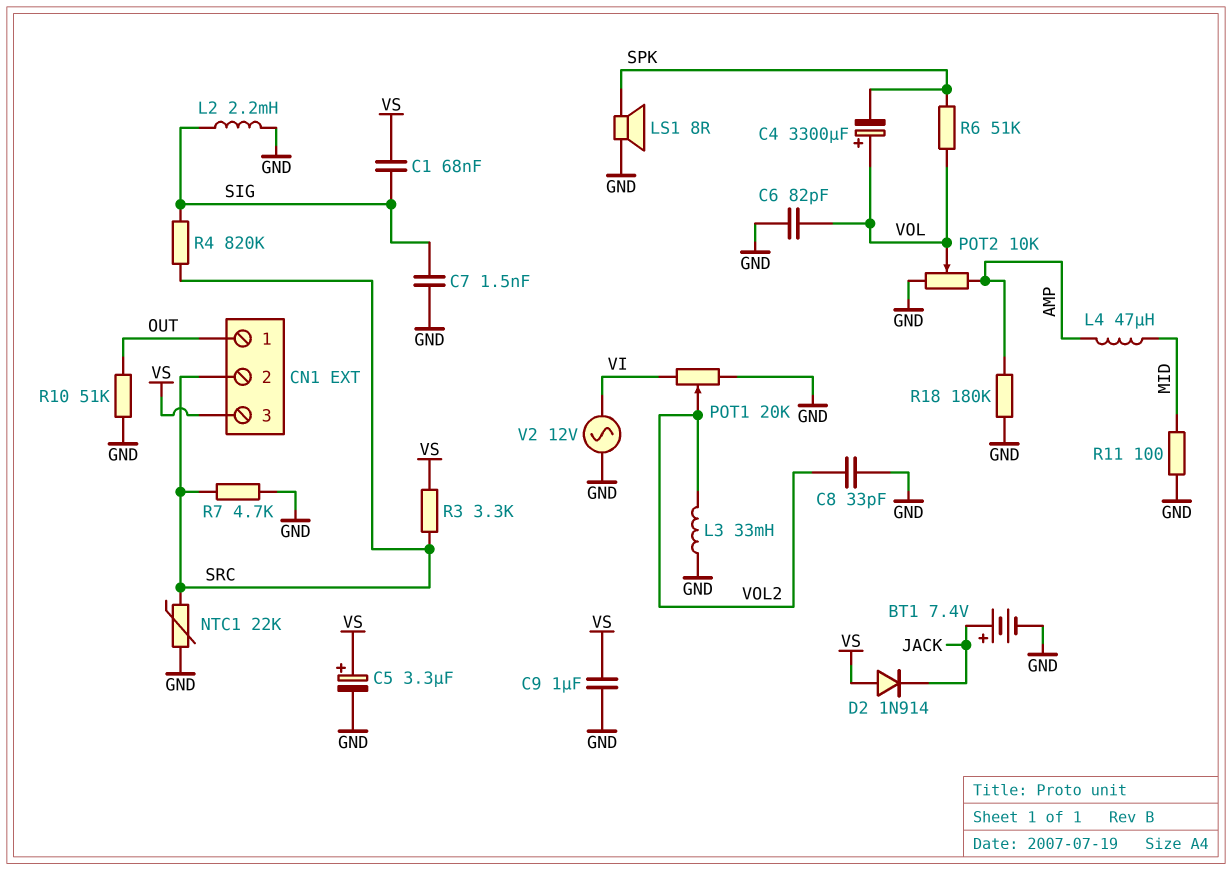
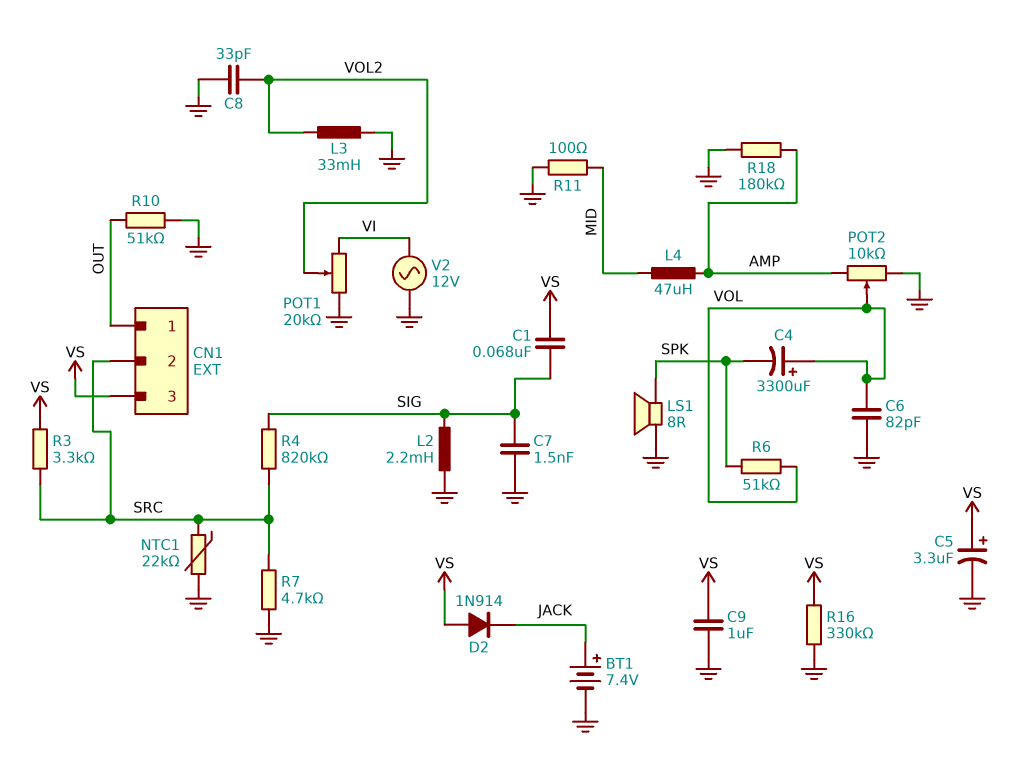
R16: none -> 330k (GND, VS)

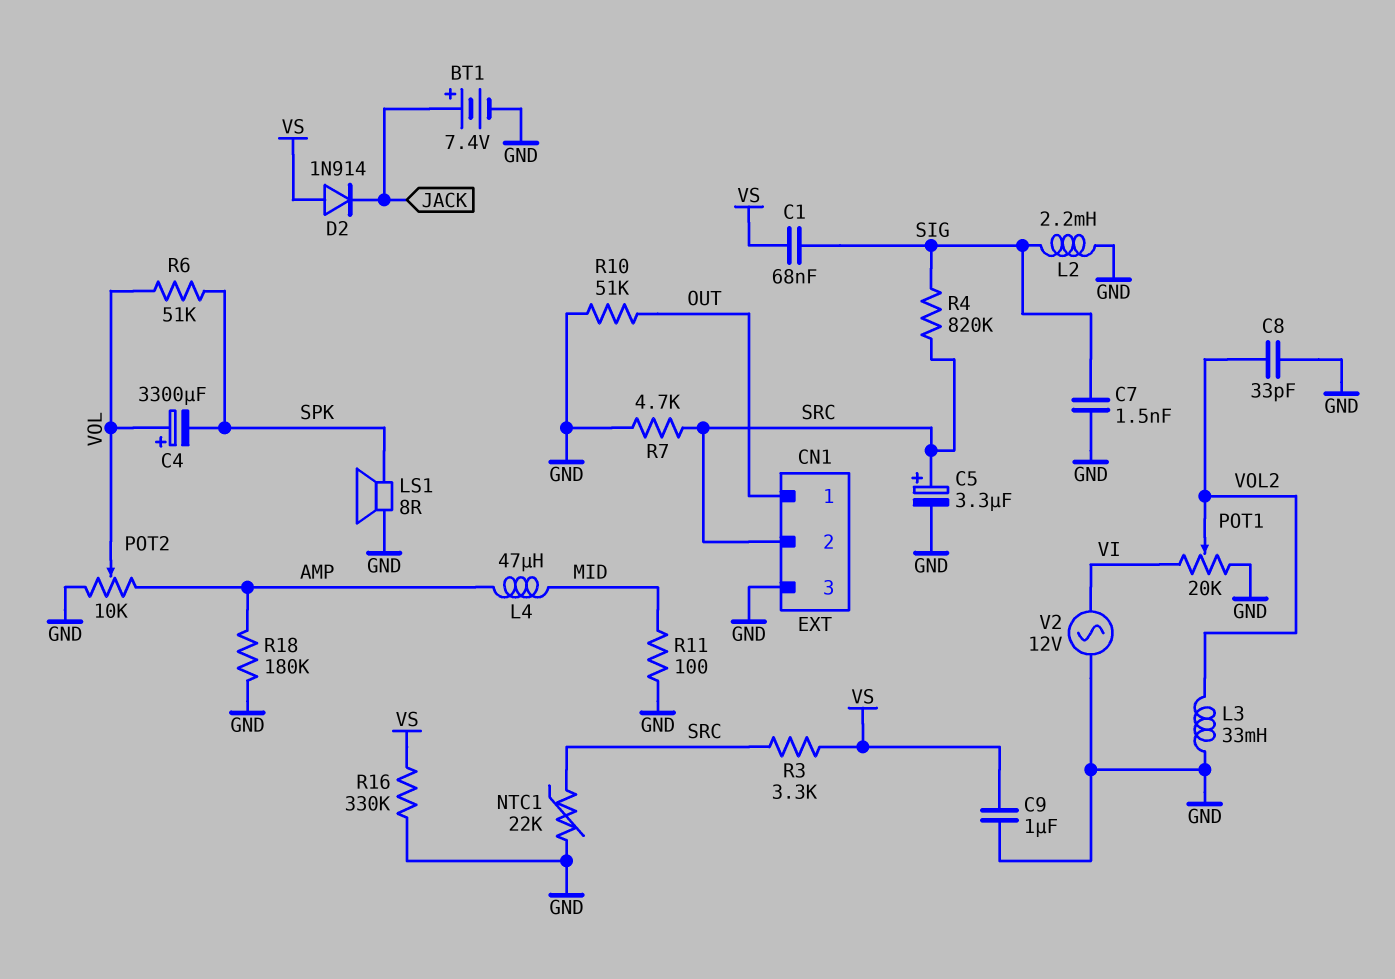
C5: 3.3uF (plus VS, minus GND) -> 3.3uF (plus SRC, minus GND)
C6: 82pF (GND, VOL) -> none
CN1 pin 3: VS -> GND

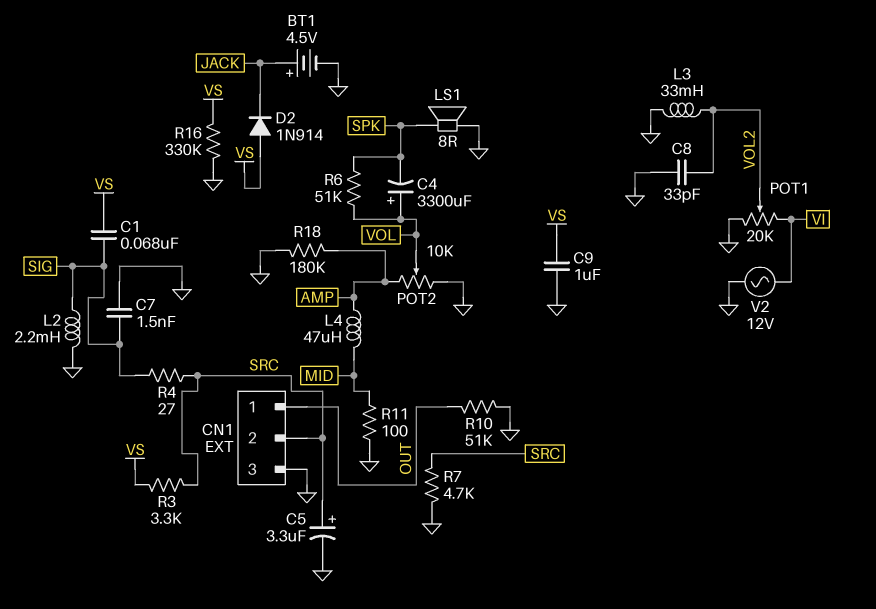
BT1: 7.4V (plus JACK, minus GND) -> 4.5V (plus JACK, minus GND)
NTC1: 22k (GND, SRC) -> none
R4: 820k (SIG, SRC) -> 27 (SIG, SRC)

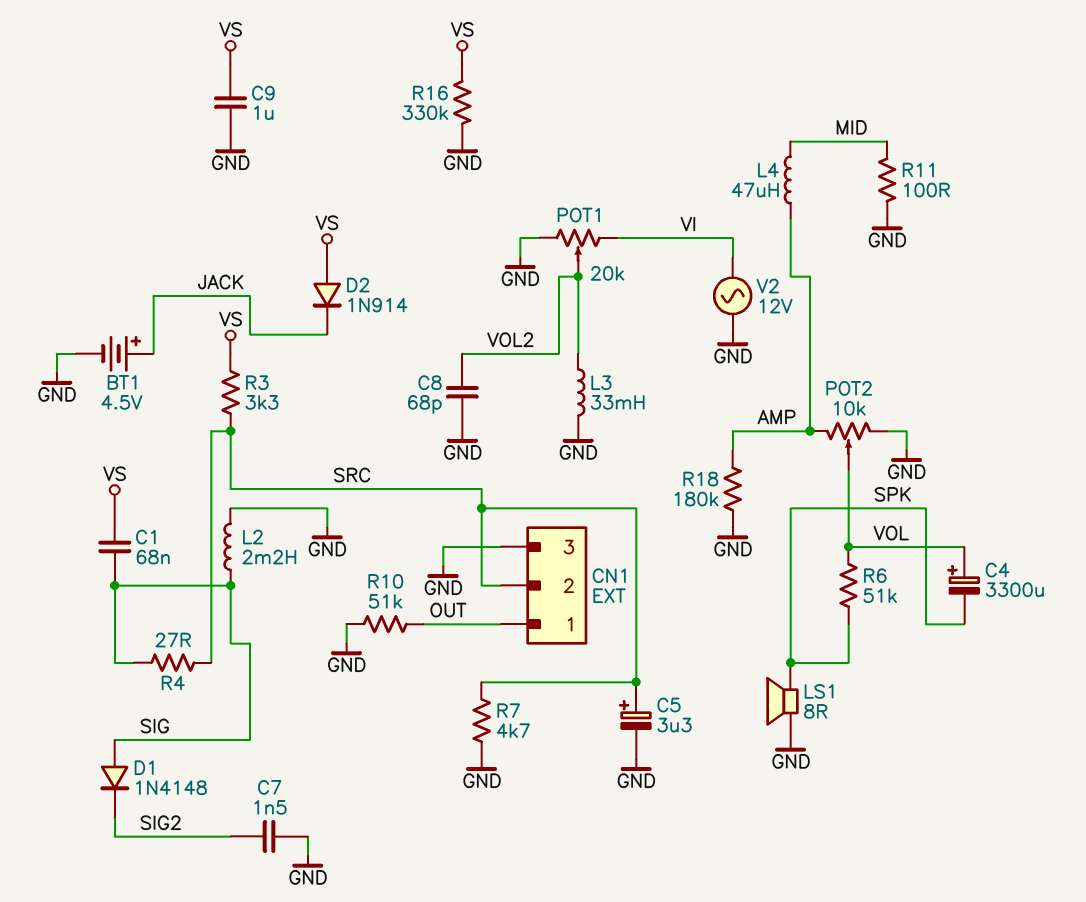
C7: 1.5nF (GND, SIG) -> 1.5nF (GND, SIG2)
C8: 33pF (GND, VOL2) -> 68pF (GND, VOL2)
D1: none -> diode 1N4148 (A SIG, K SIG2)

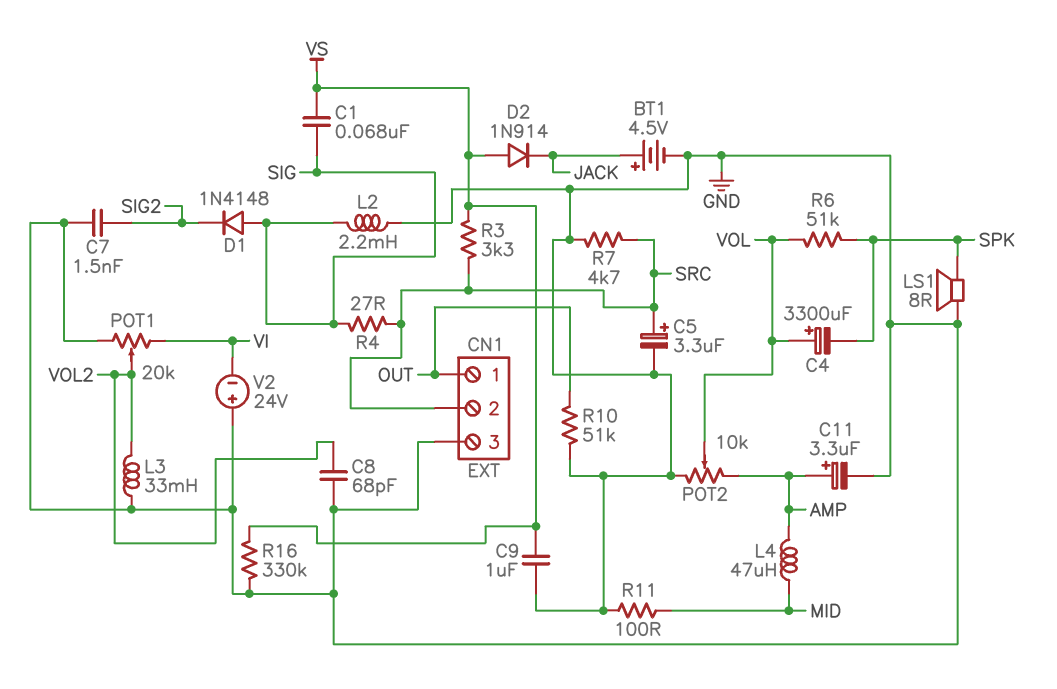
C11: none -> 3.3uF (plus AMP, minus GND)
R18: 180k (AMP, GND) -> none
V2: AC 12V (GND, VI) -> 24V (plus GND, minus VI)

